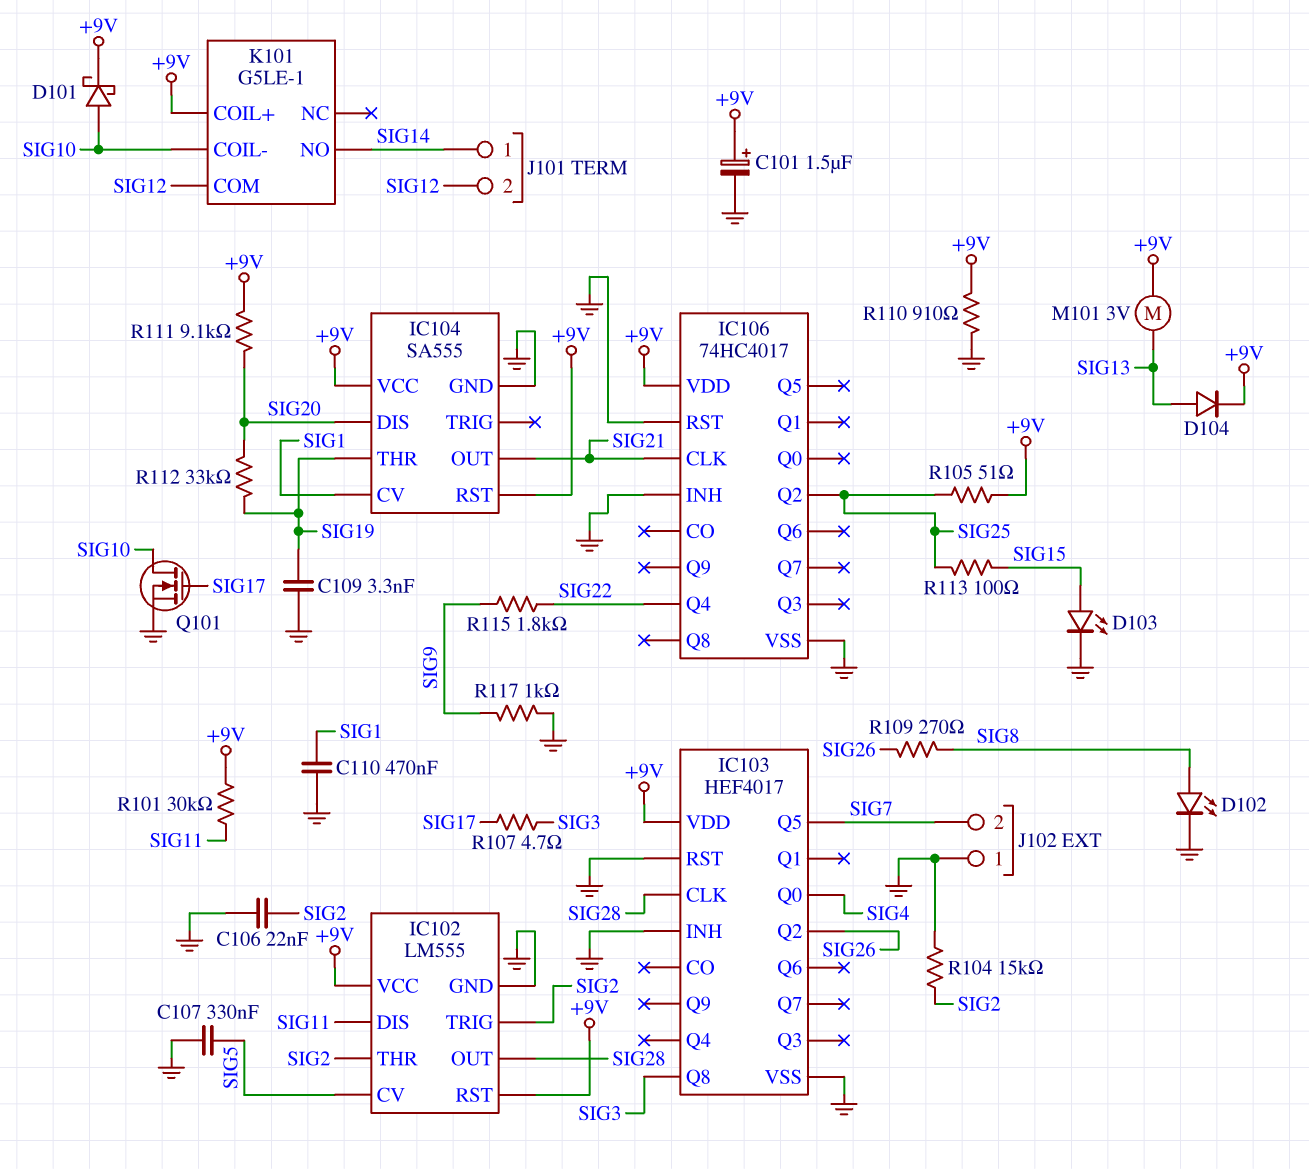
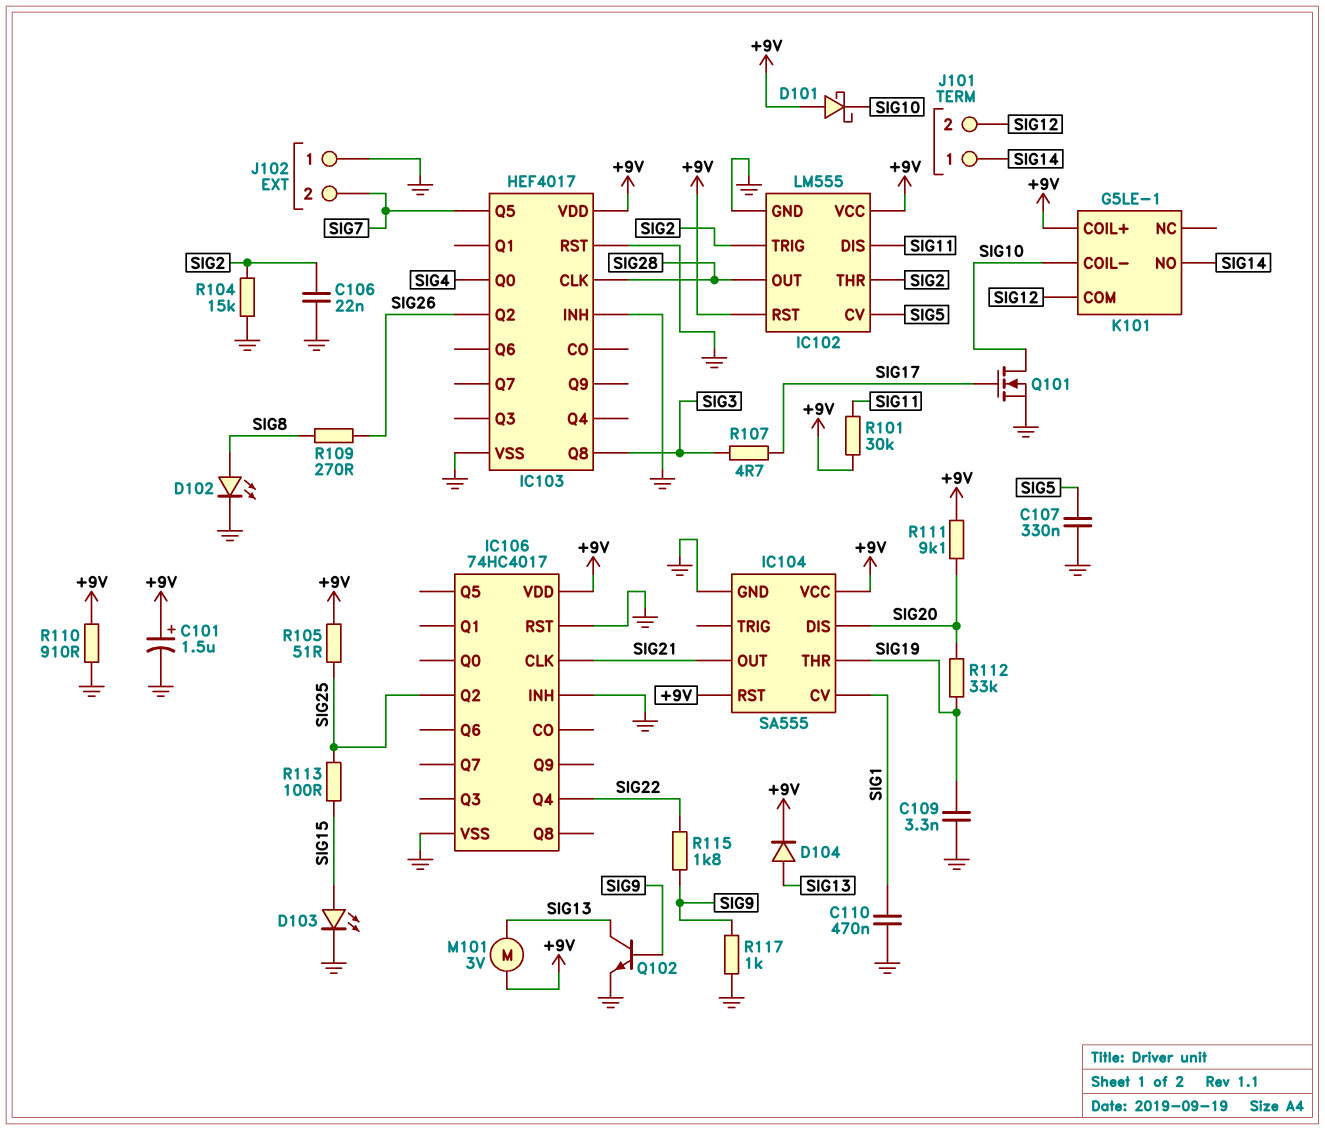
D101: schottky (A SIG10, K +9V) -> schottky (A +9V, K SIG10)
Q102: none -> NPN (B SIG9, C SIG13, E GND)

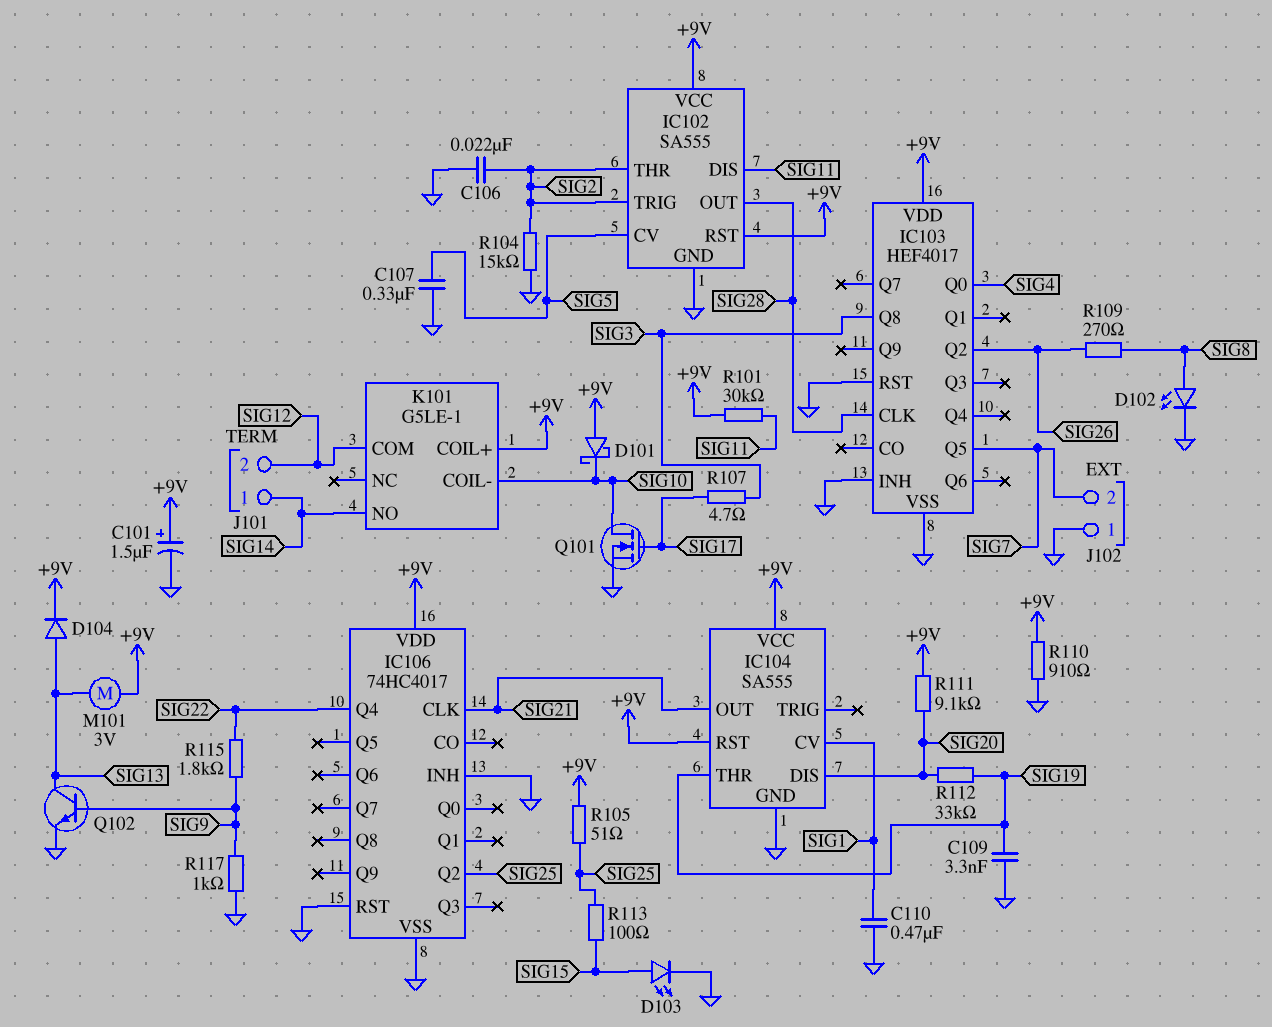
IC102: LM555 -> SA555

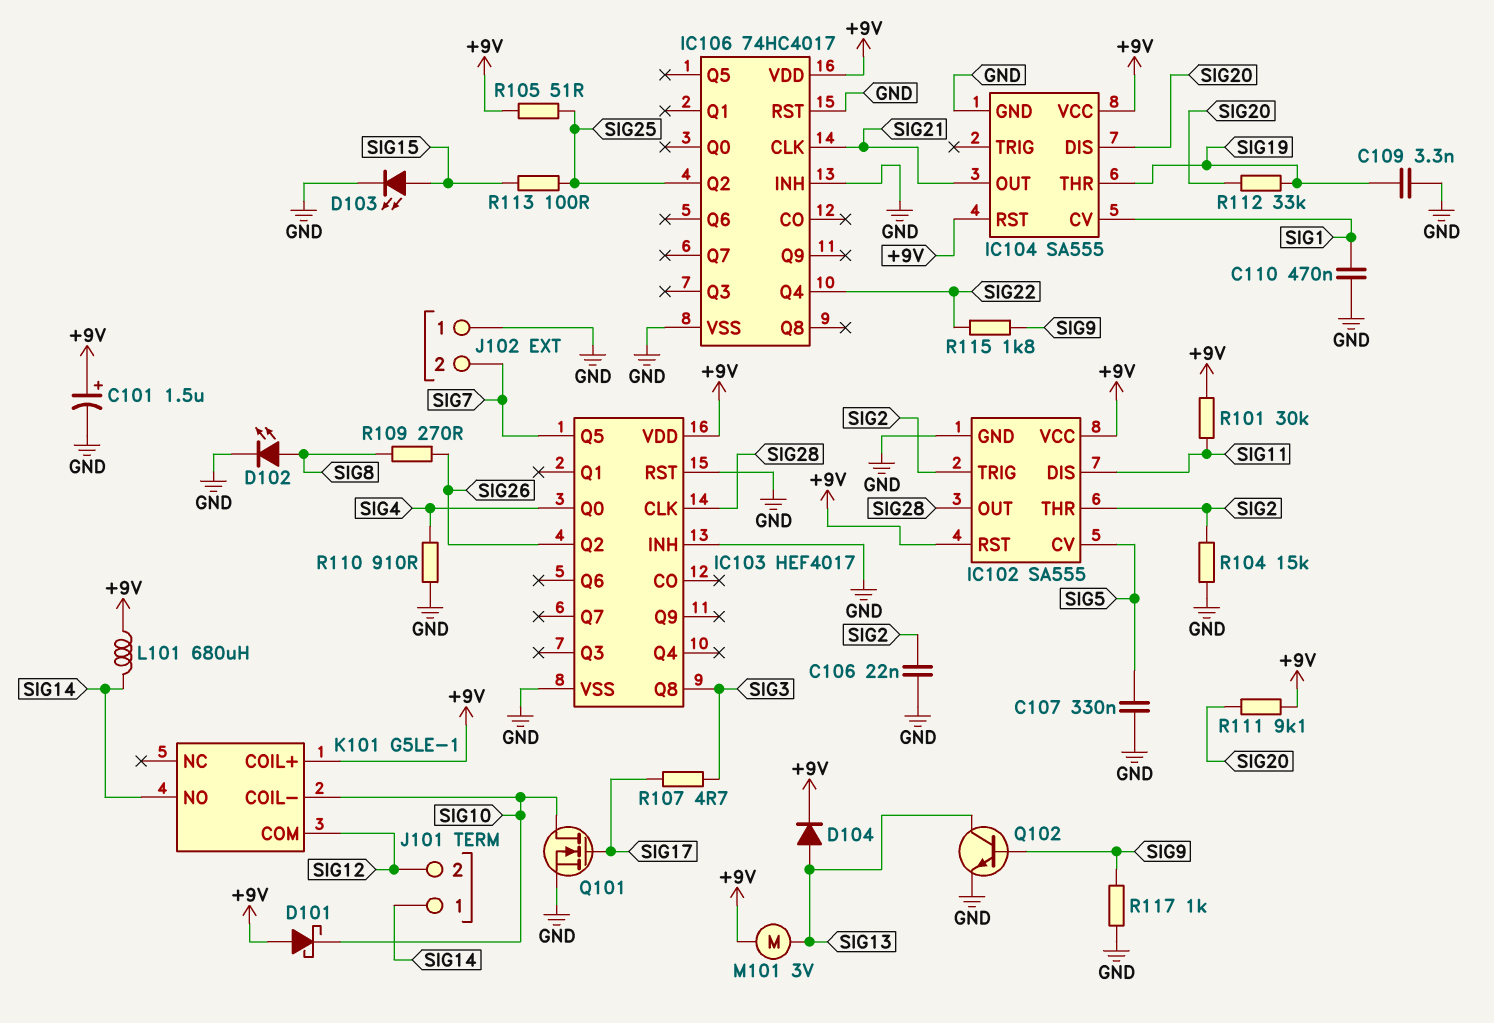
L101: none -> 680uH (+9V, SIG14)
R110: 910 (+9V, GND) -> 910 (GND, SIG4)

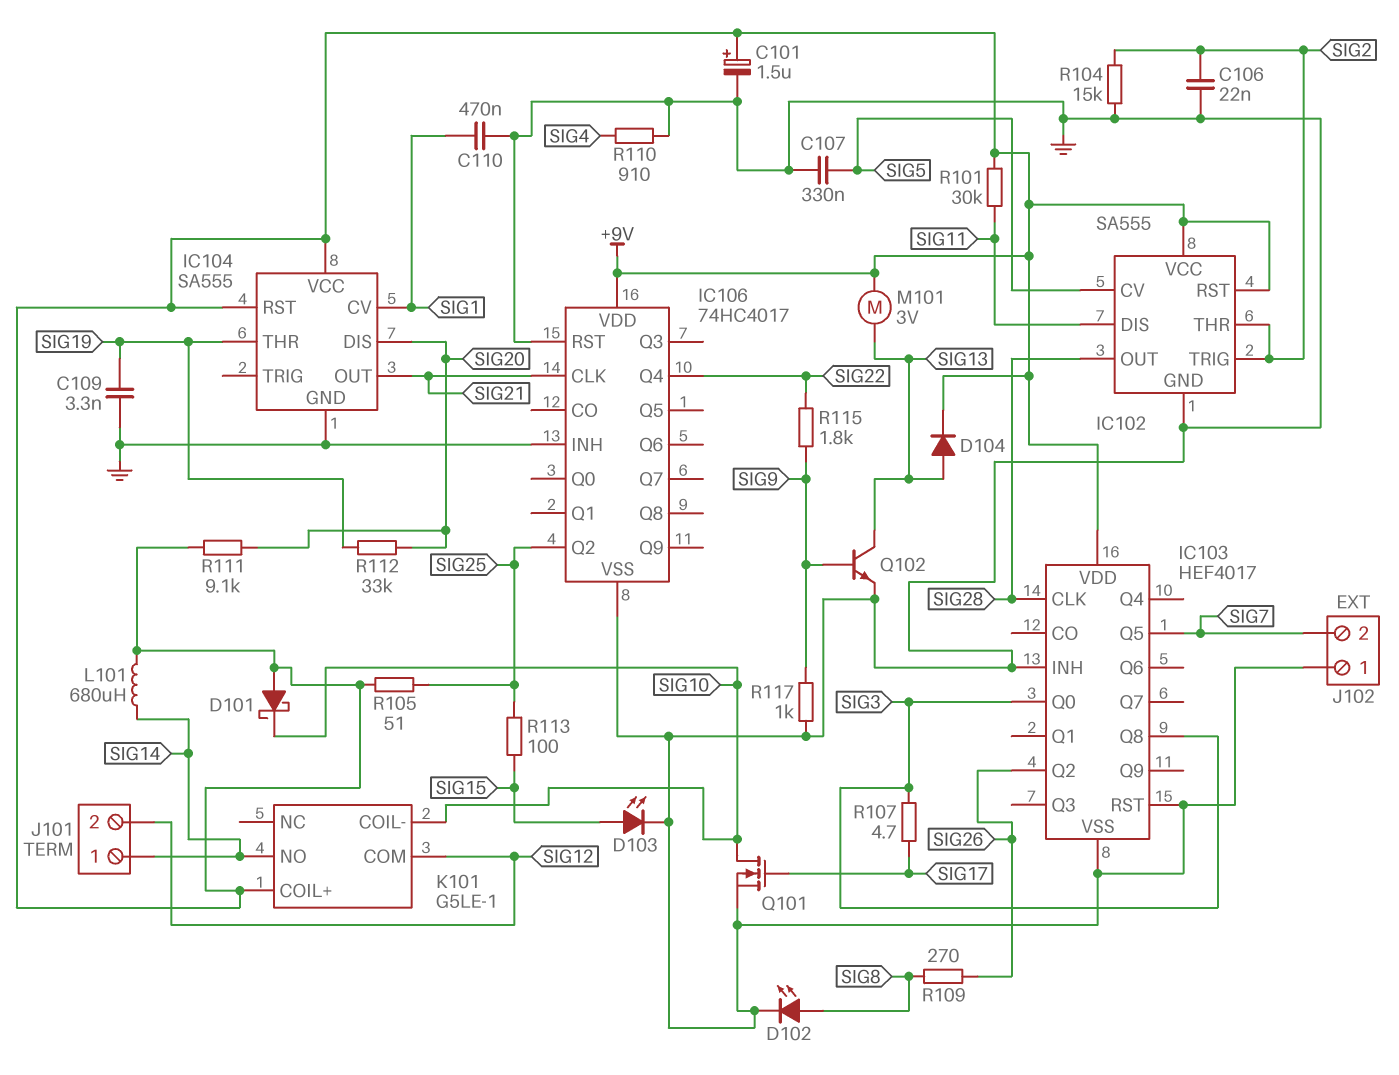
IC103 pin Q0: SIG4 -> SIG3

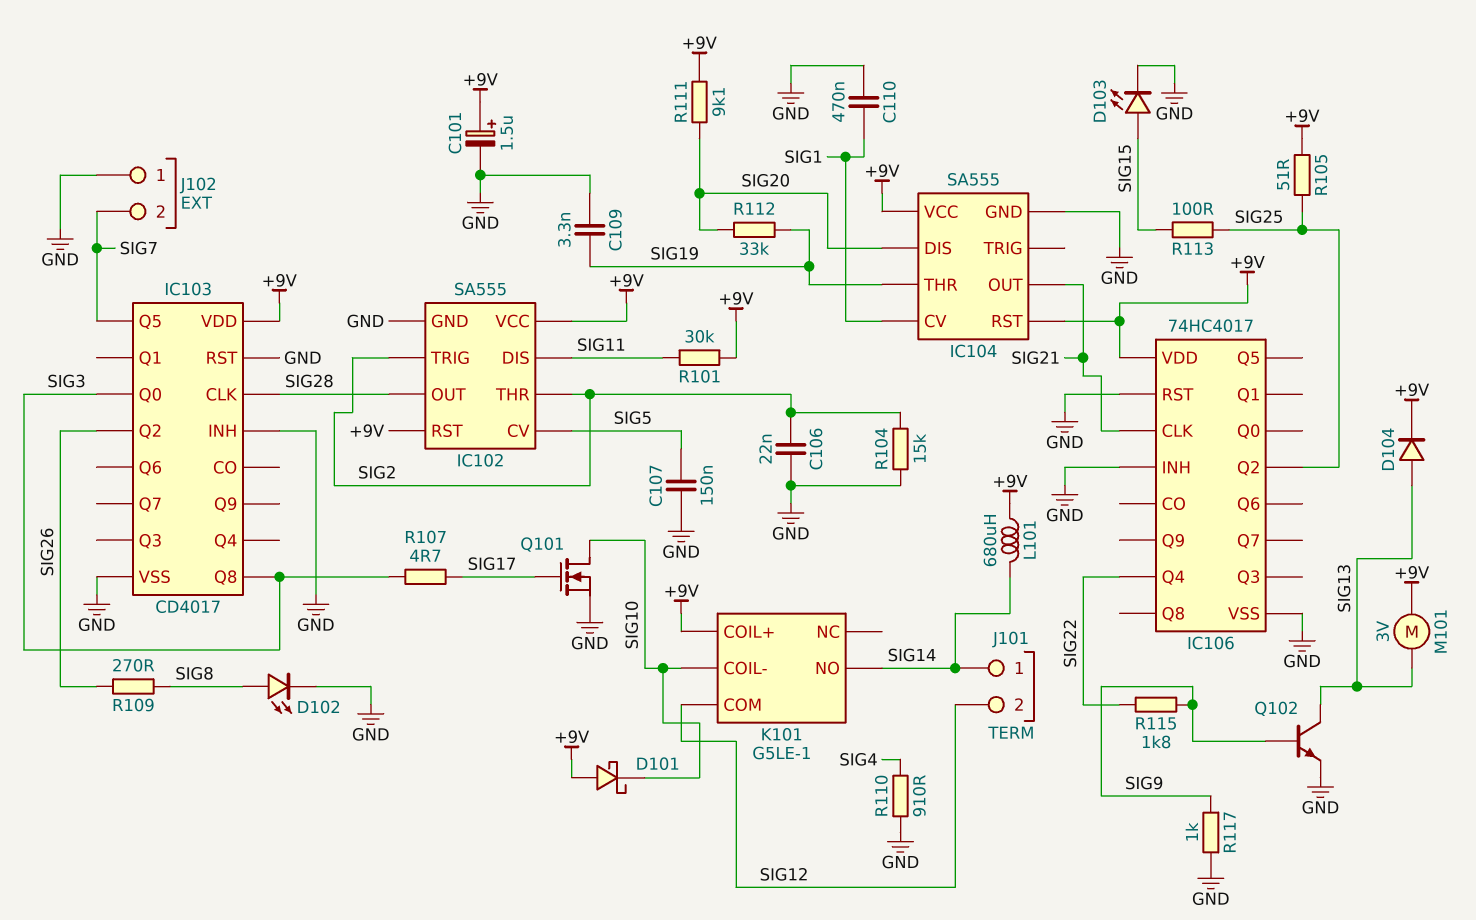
C107: 330nF (GND, SIG5) -> 150nF (GND, SIG5)
IC103: HEF4017 -> CD4017

